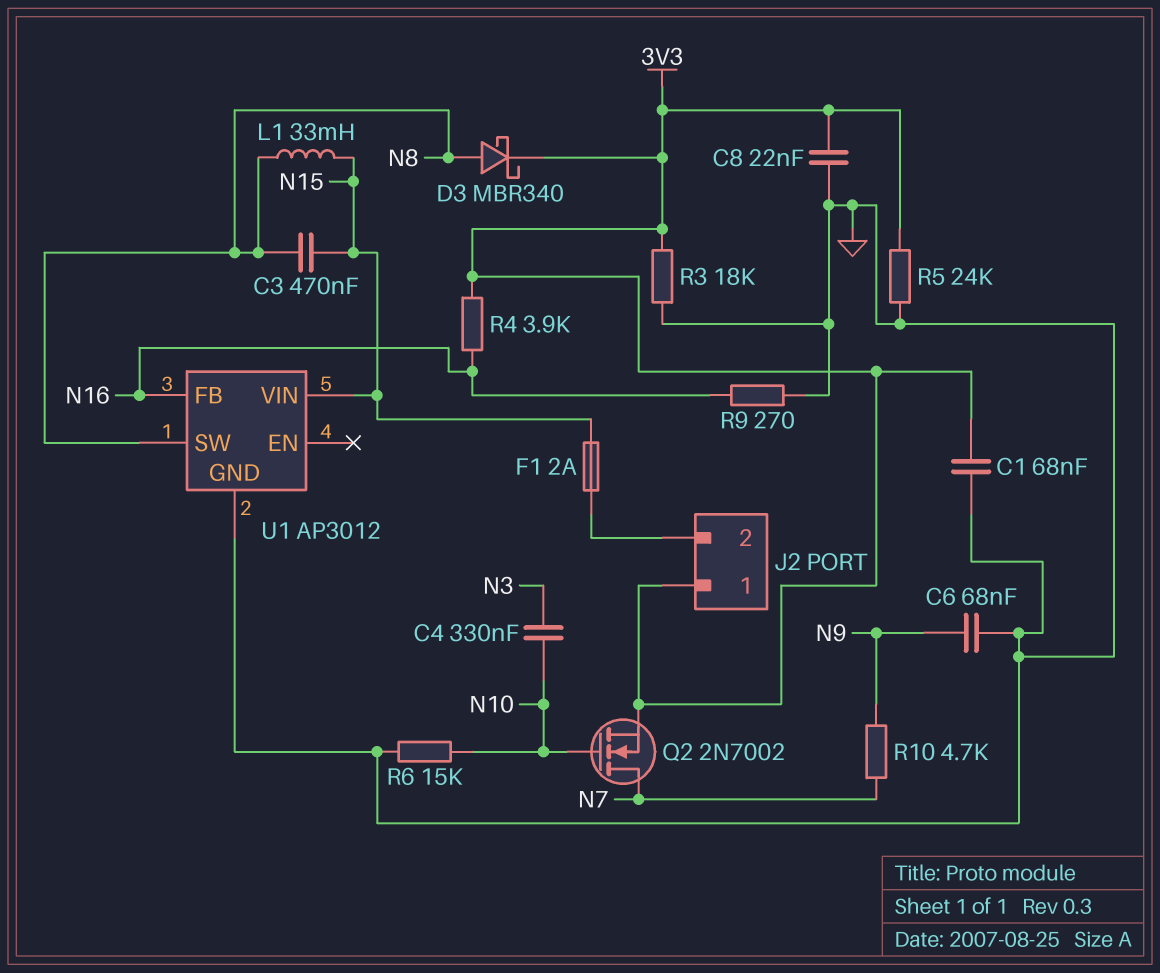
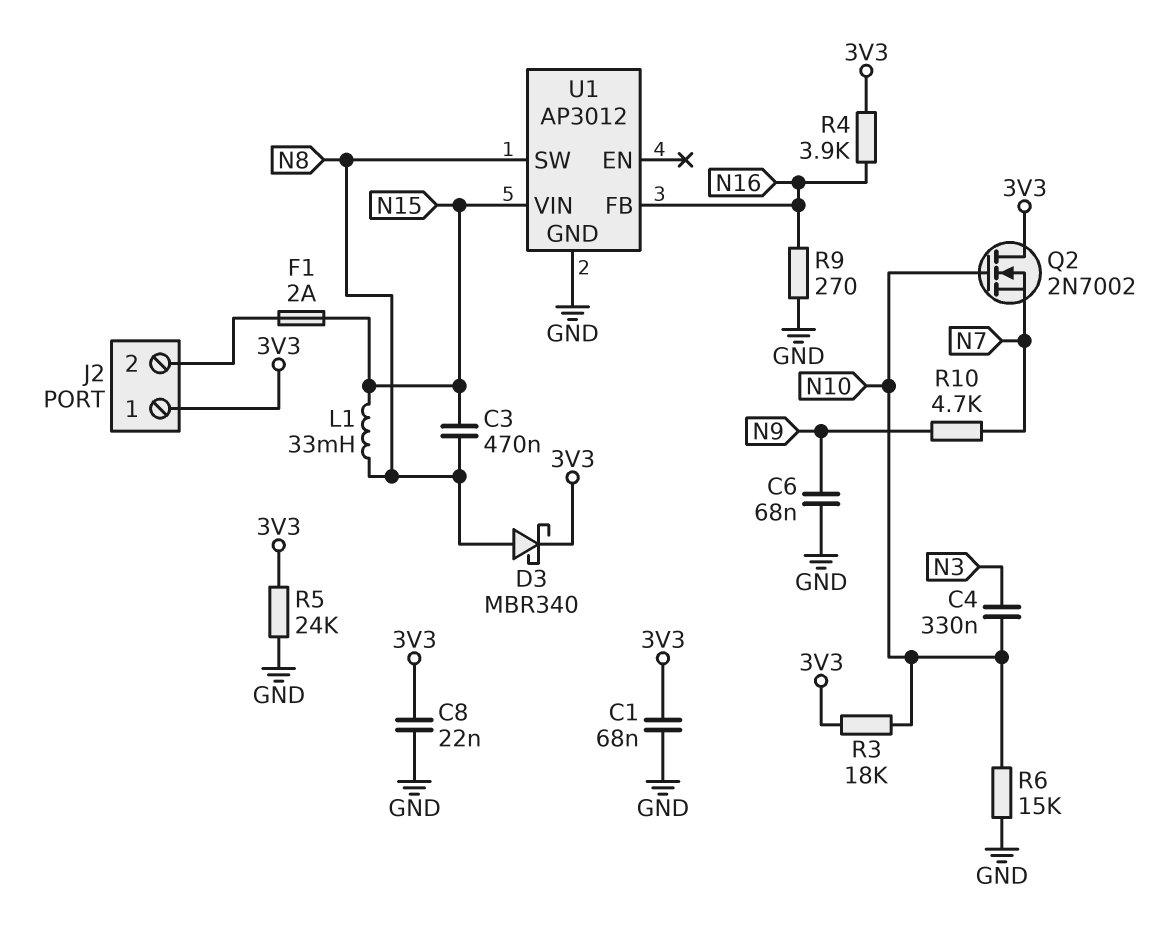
Q2: NMOS 2N7002 (G N10, D N7, S 3V3) -> NMOS 2N7002 (G N10, D 3V3, S N7)
R3: 18k (3V3, GND) -> 18k (3V3, N10)

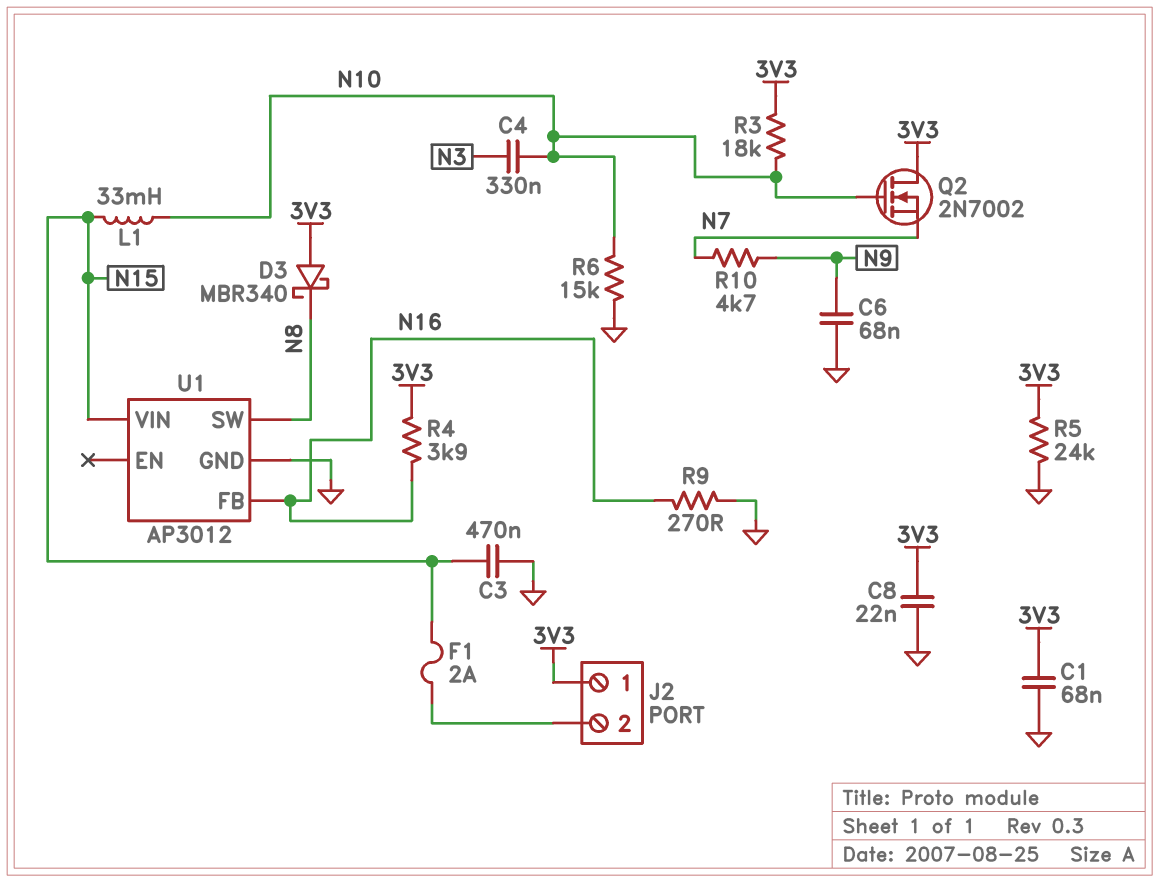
C3: 470nF (N8, N15) -> 470nF (GND, N15)
D3: schottky MBR340 (A N8, K 3V3) -> schottky MBR340 (A 3V3, K N8)
L1: 33mH (N8, N15) -> 33mH (N10, N15)

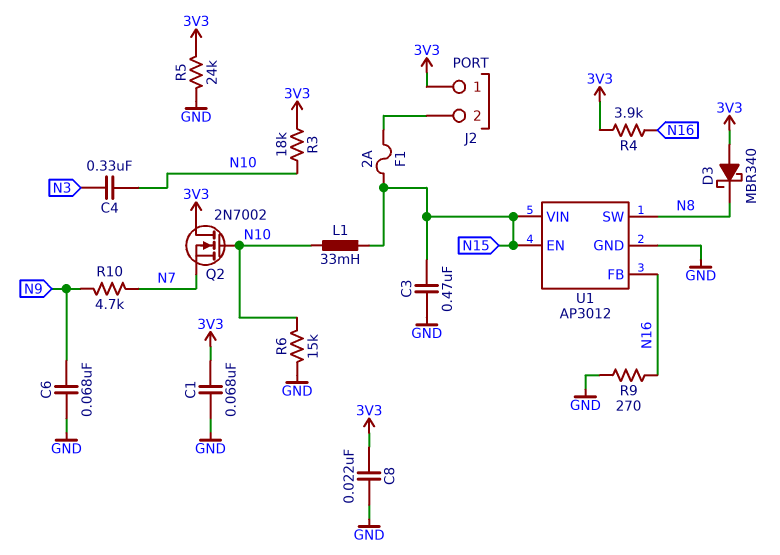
U1 pin EN: none -> N15

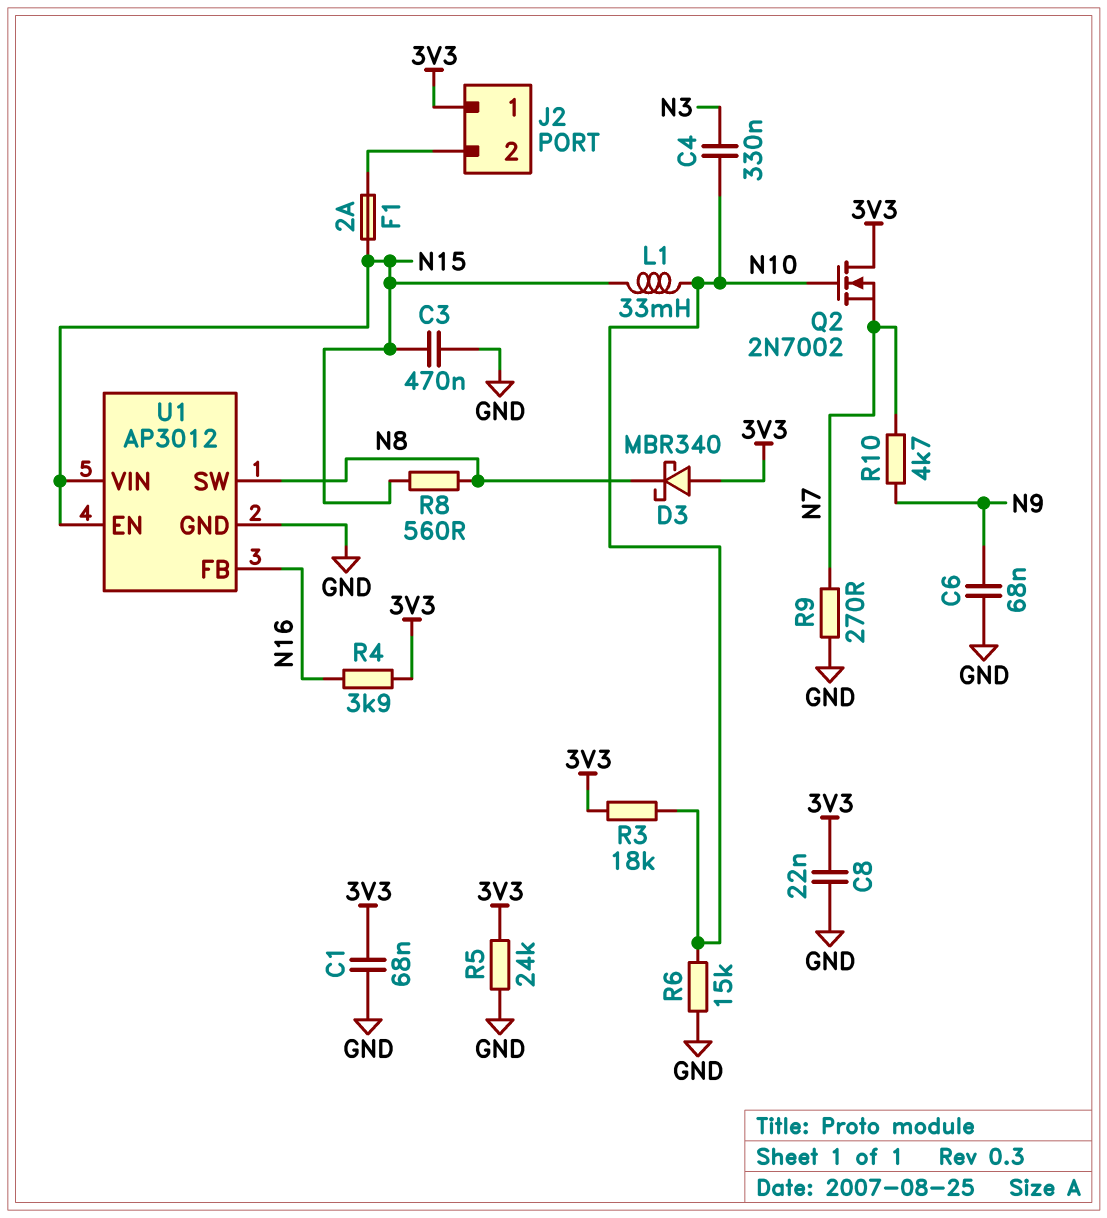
R8: none -> 560 (N8, N15)
R9: 270 (GND, N16) -> 270 (GND, N7)

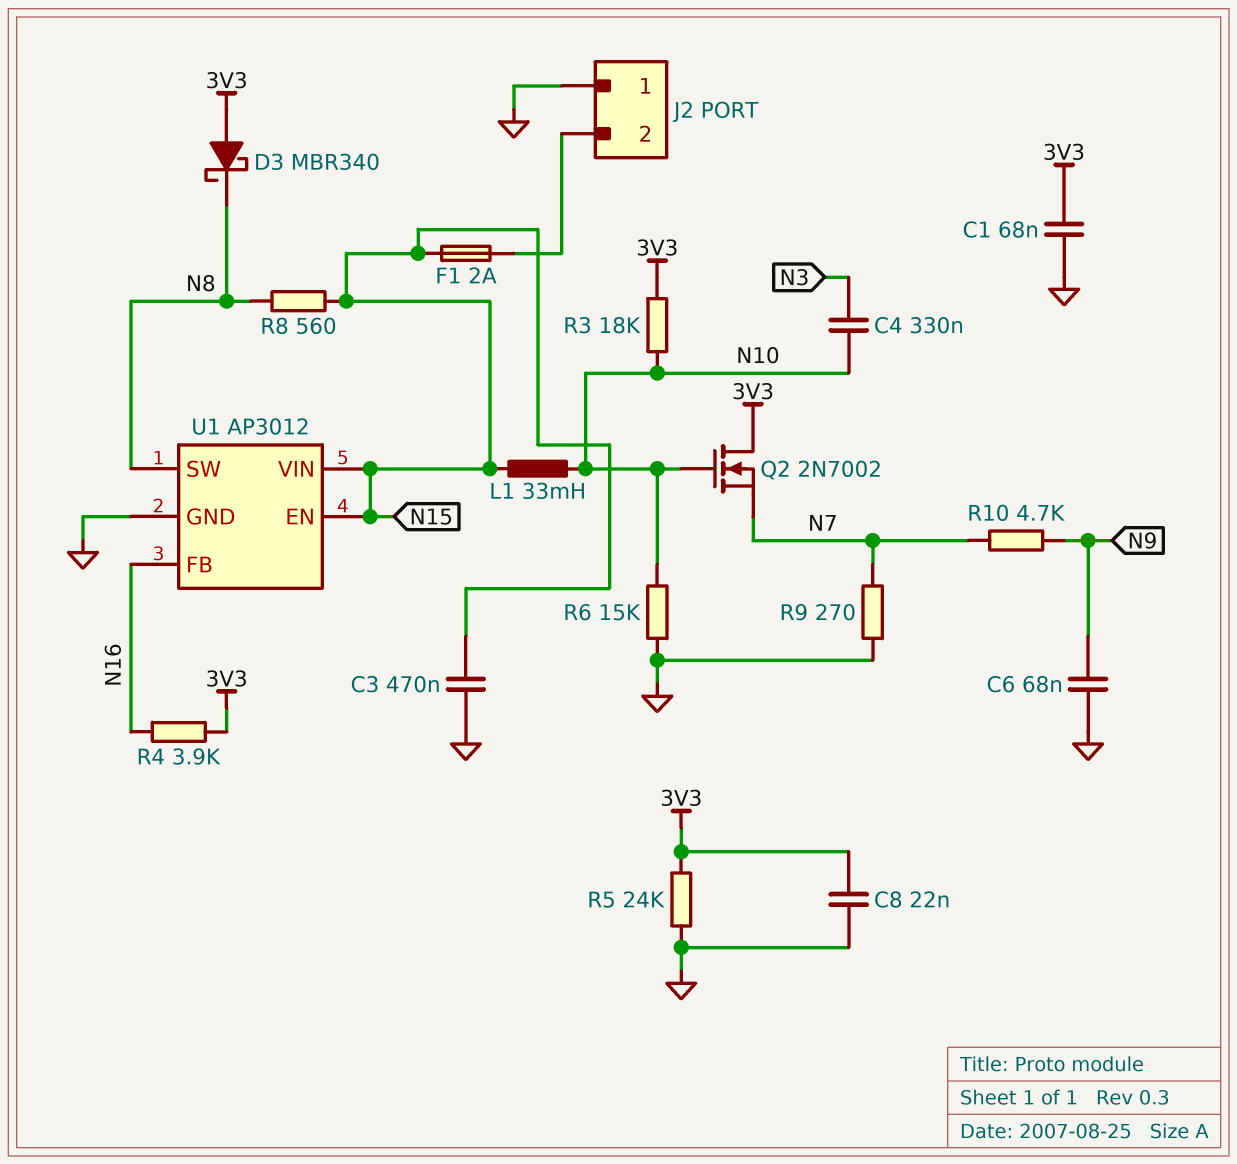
J2 pin 1: 3V3 -> GND

